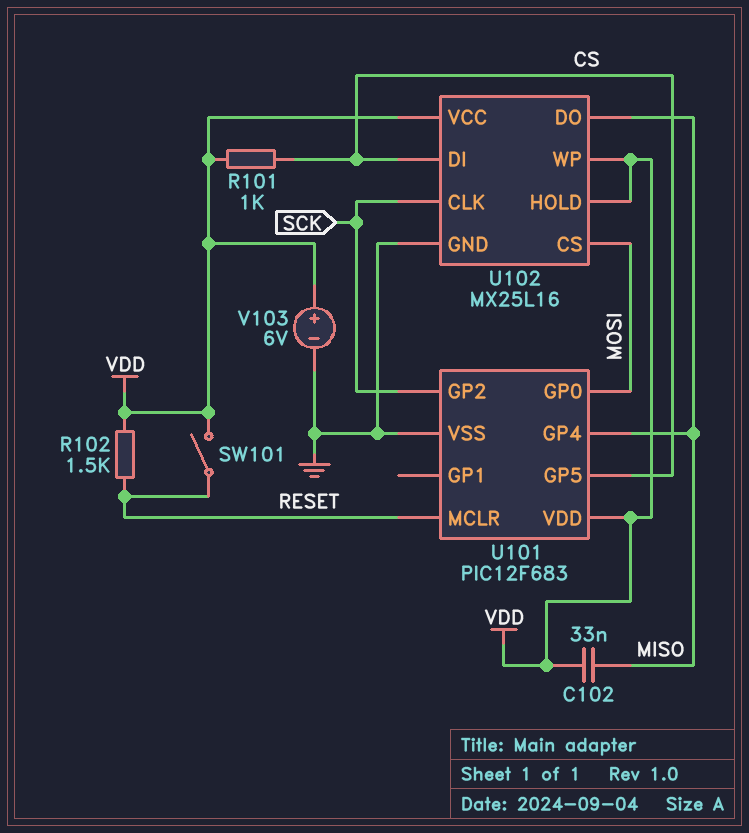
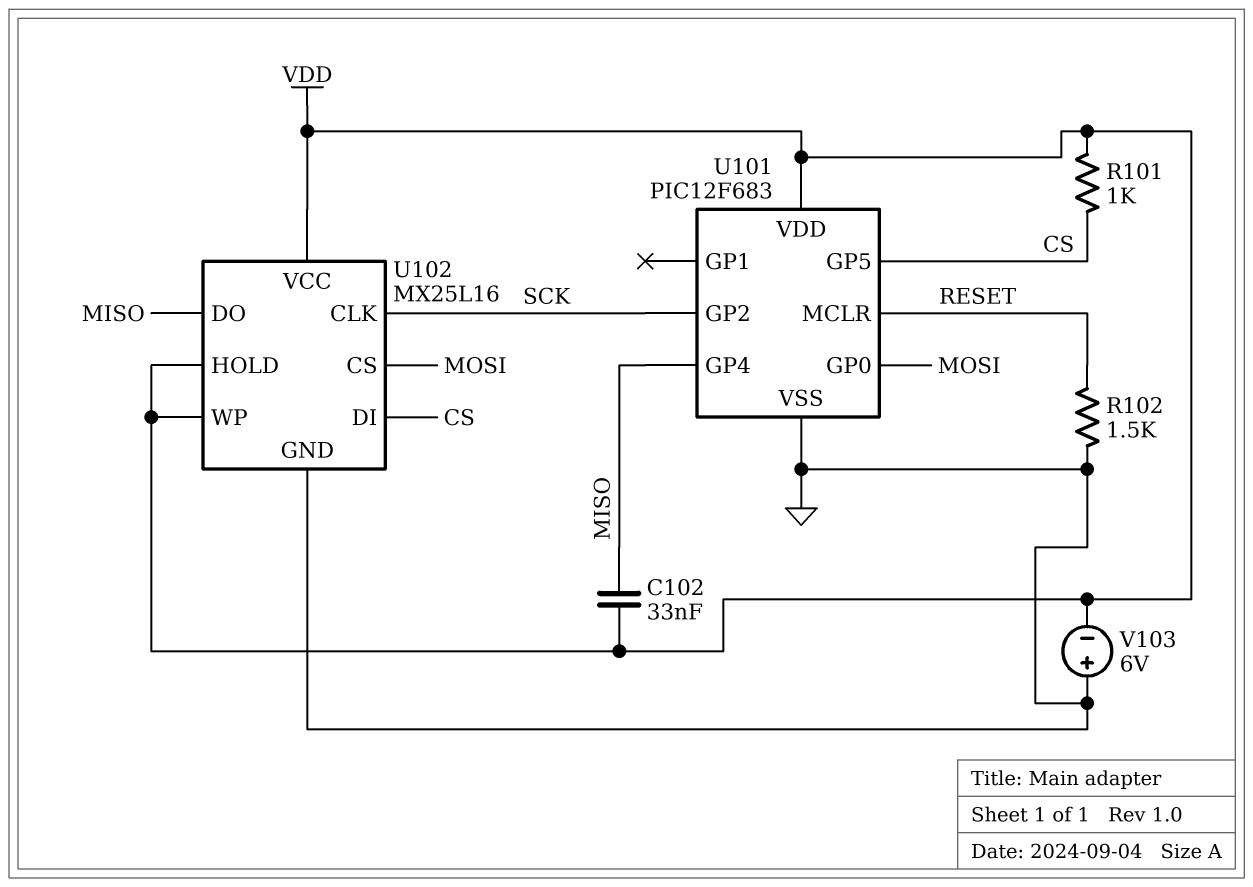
R102: 1.5k (RESET, VDD) -> 1.5k (GND, RESET)
SW101: switch (RESET, VDD) -> none
V103: 6V (plus VDD, minus GND) -> 6V (plus GND, minus VDD)

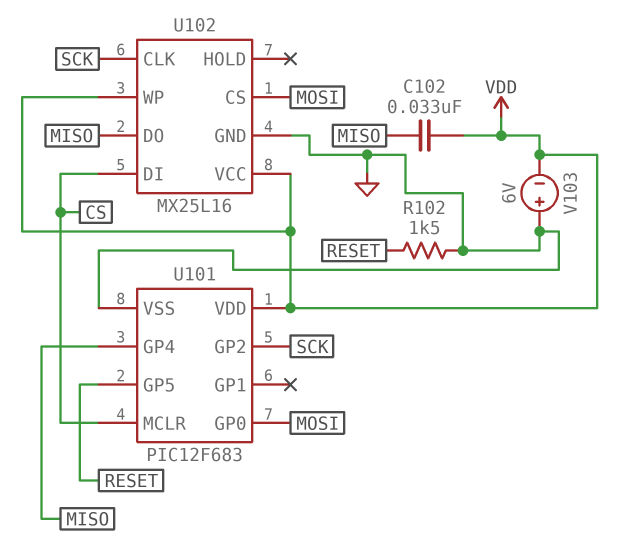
R101: 1k (CS, VDD) -> none
U101 pin GP5: CS -> RESET
U101 pin MCLR: RESET -> CS
U102 pin HOLD: VDD -> none

